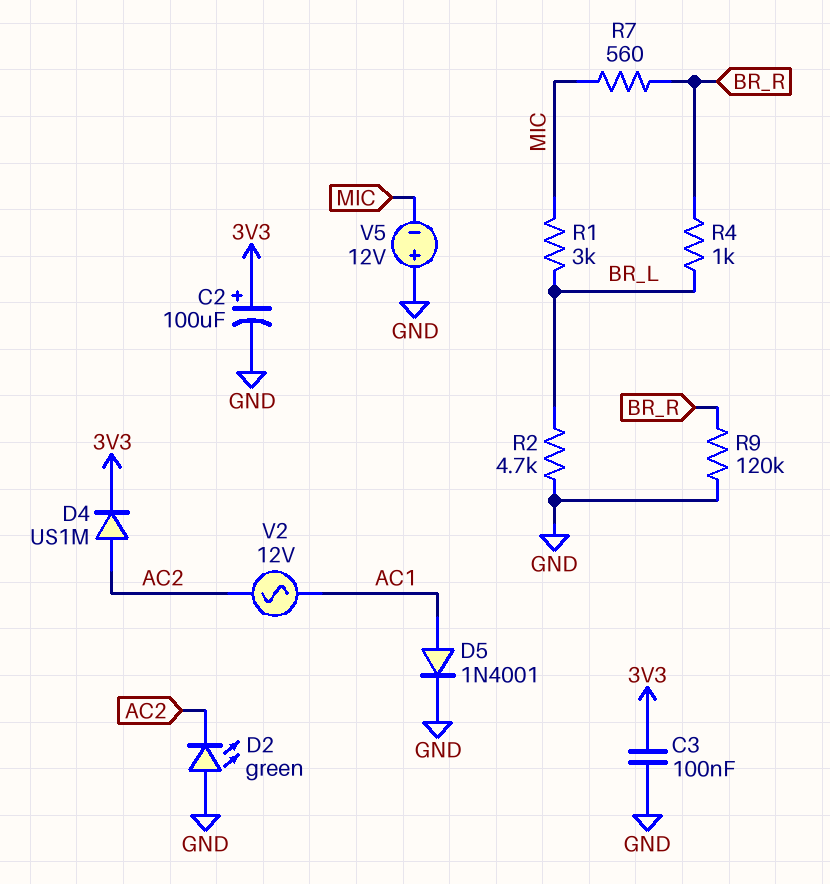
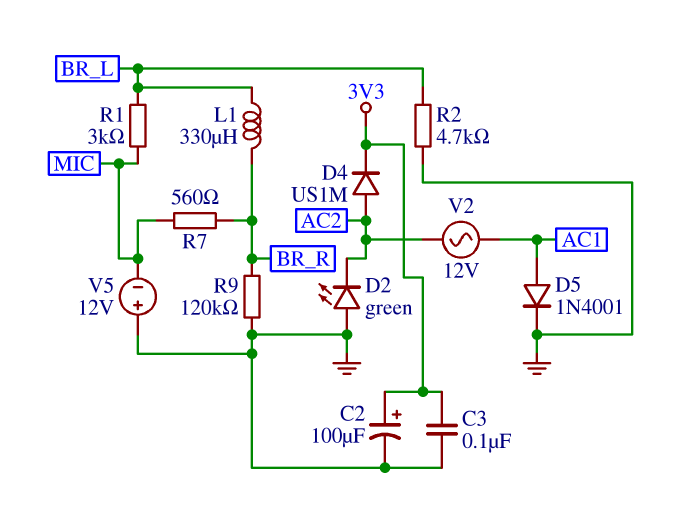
L1: none -> 330uH (BR_L, BR_R)
R4: 1k (BR_L, BR_R) -> none

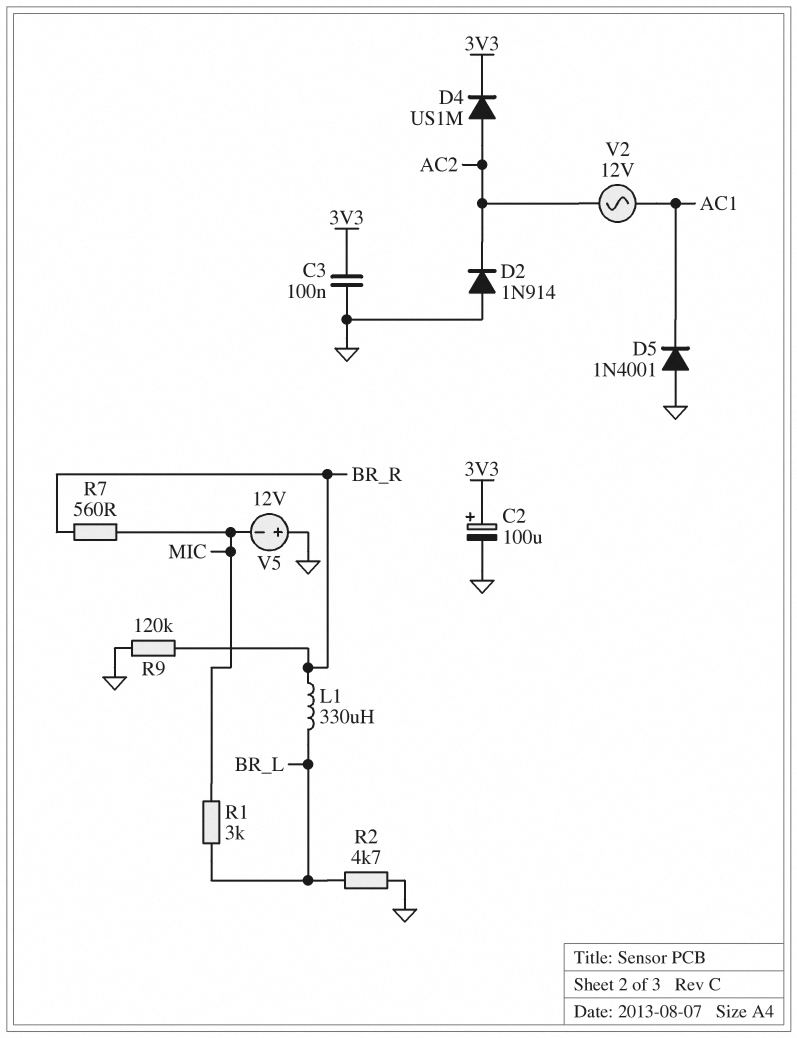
D2: LED green (A GND, K AC2) -> diode 1N914 (A GND, K AC2)
D5: diode 1N4001 (A AC1, K GND) -> diode 1N4001 (A GND, K AC1)

